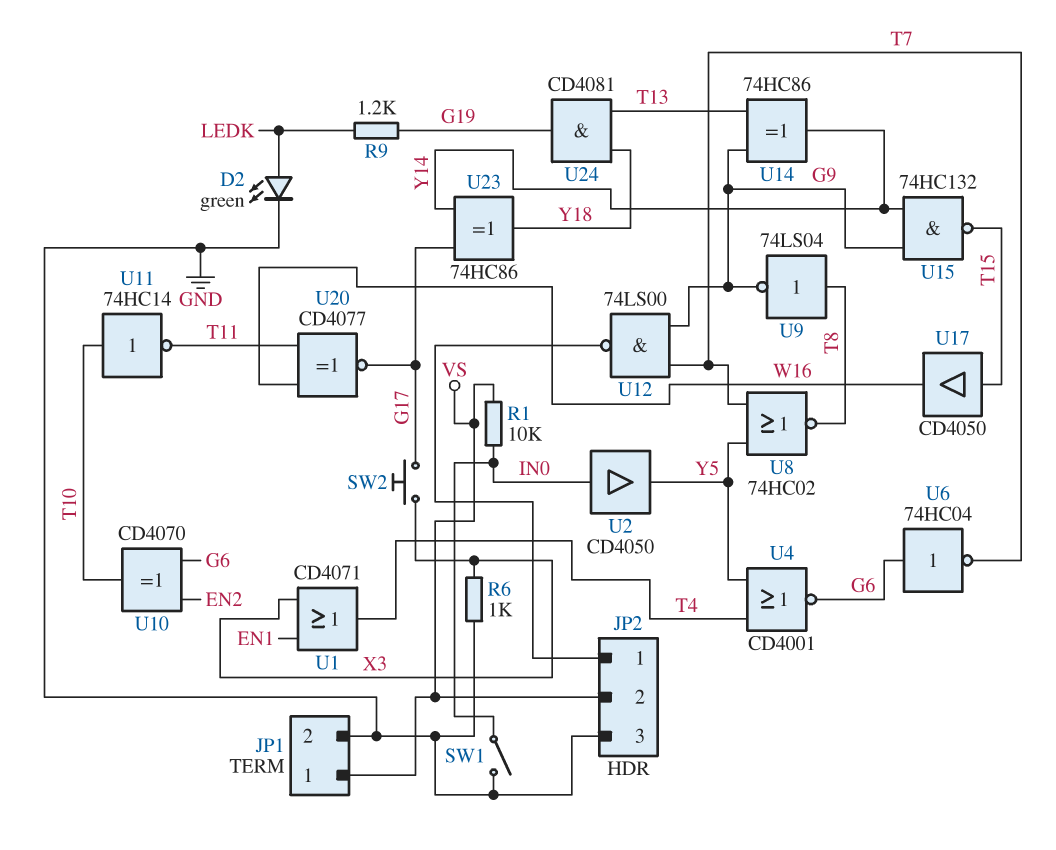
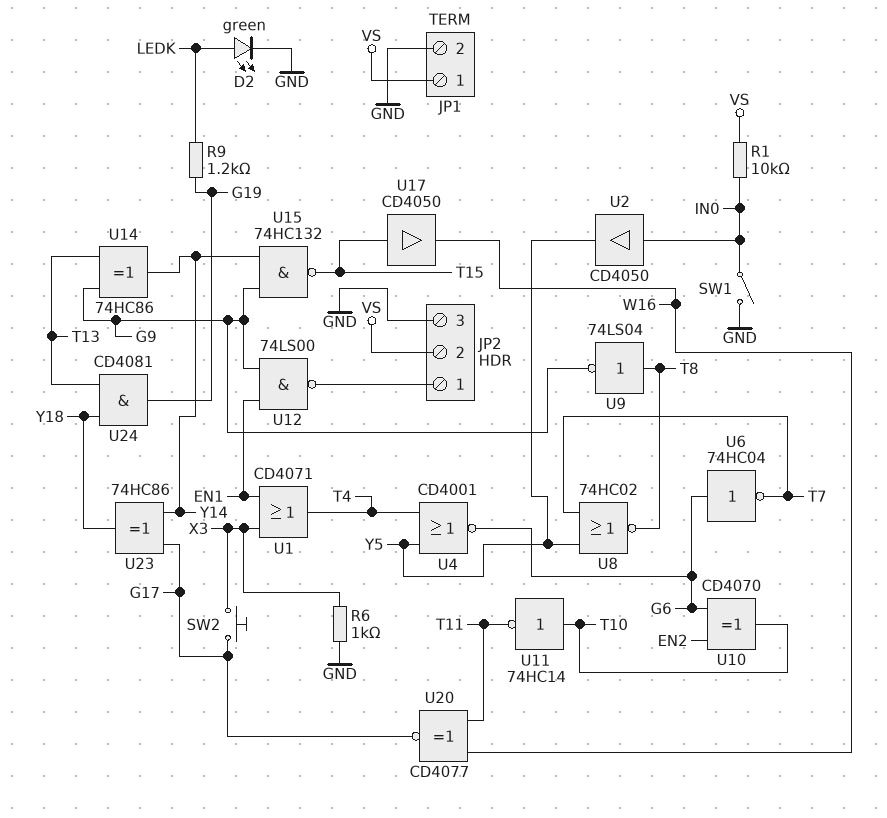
U12: NAND 74LS00 (in G9, in T7, out JP2/1) -> NAND 74LS00 (in EN1, in G9, out JP2/1)

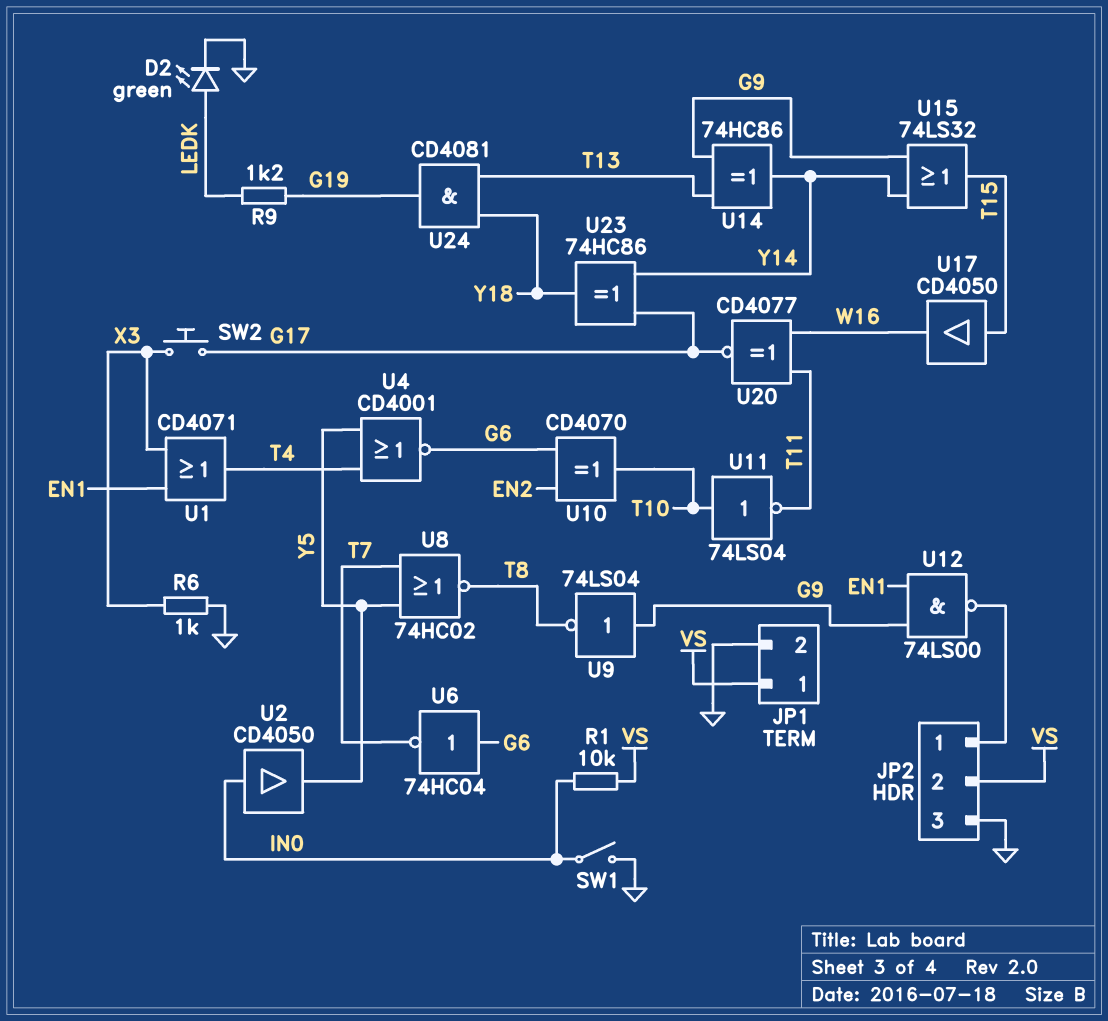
U9: NOT 74LS04 (in T8, out G9) -> NOT 74LS04 (in G9, out T8)
U11: NOT 74HC14 (in T10, out T11) -> NOT 74LS04 (in T10, out T11)
U15: NAND 74HC132 (in G9, in Y14, out T15) -> OR 74LS32 (in G9, in Y14, out T15)

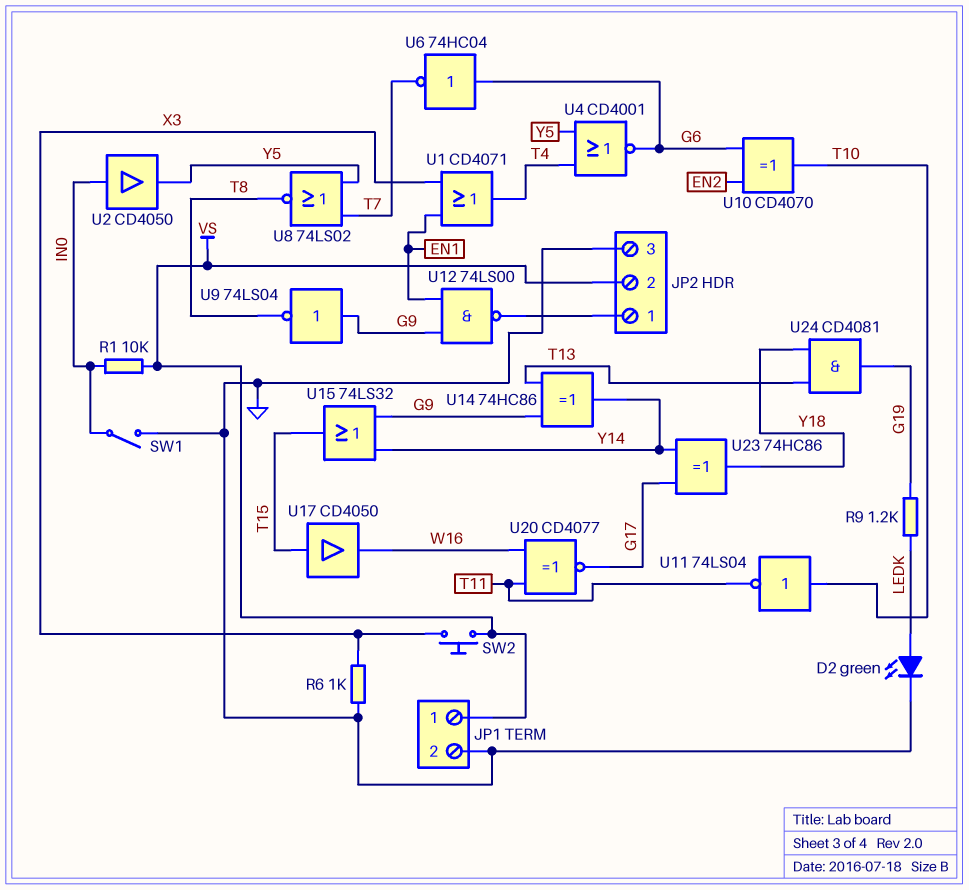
SW2: button (G17, X3) -> button (VS, X3)
U8: NOR 74HC02 (in T7, in Y5, out T8) -> NOR 74LS02 (in T7, in Y5, out T8)

